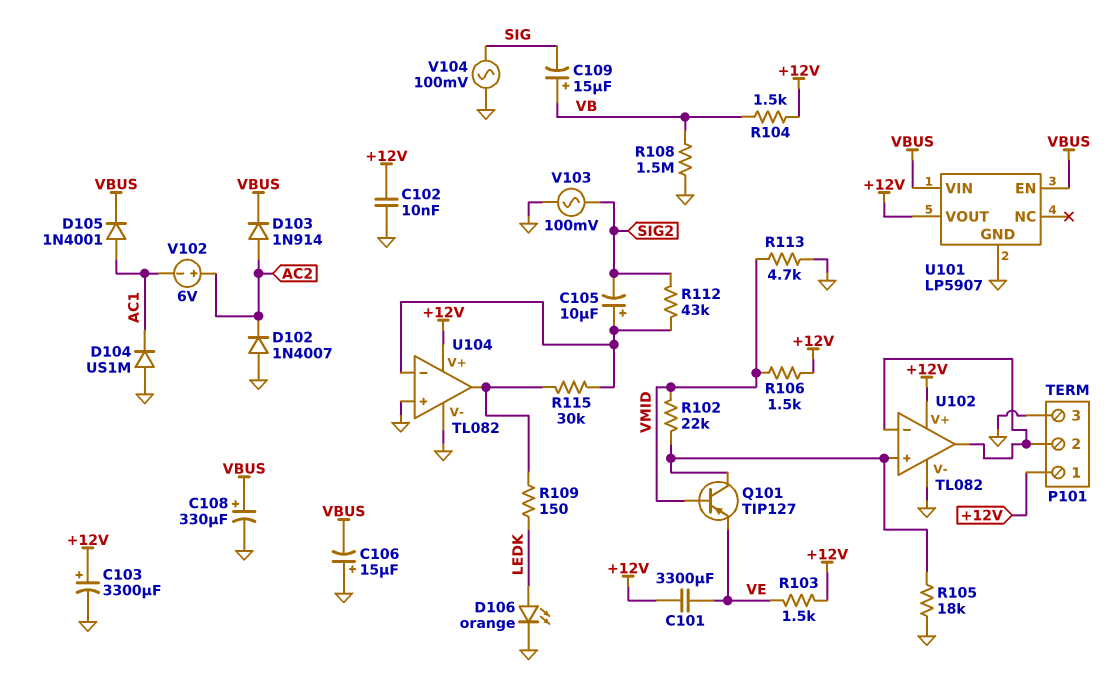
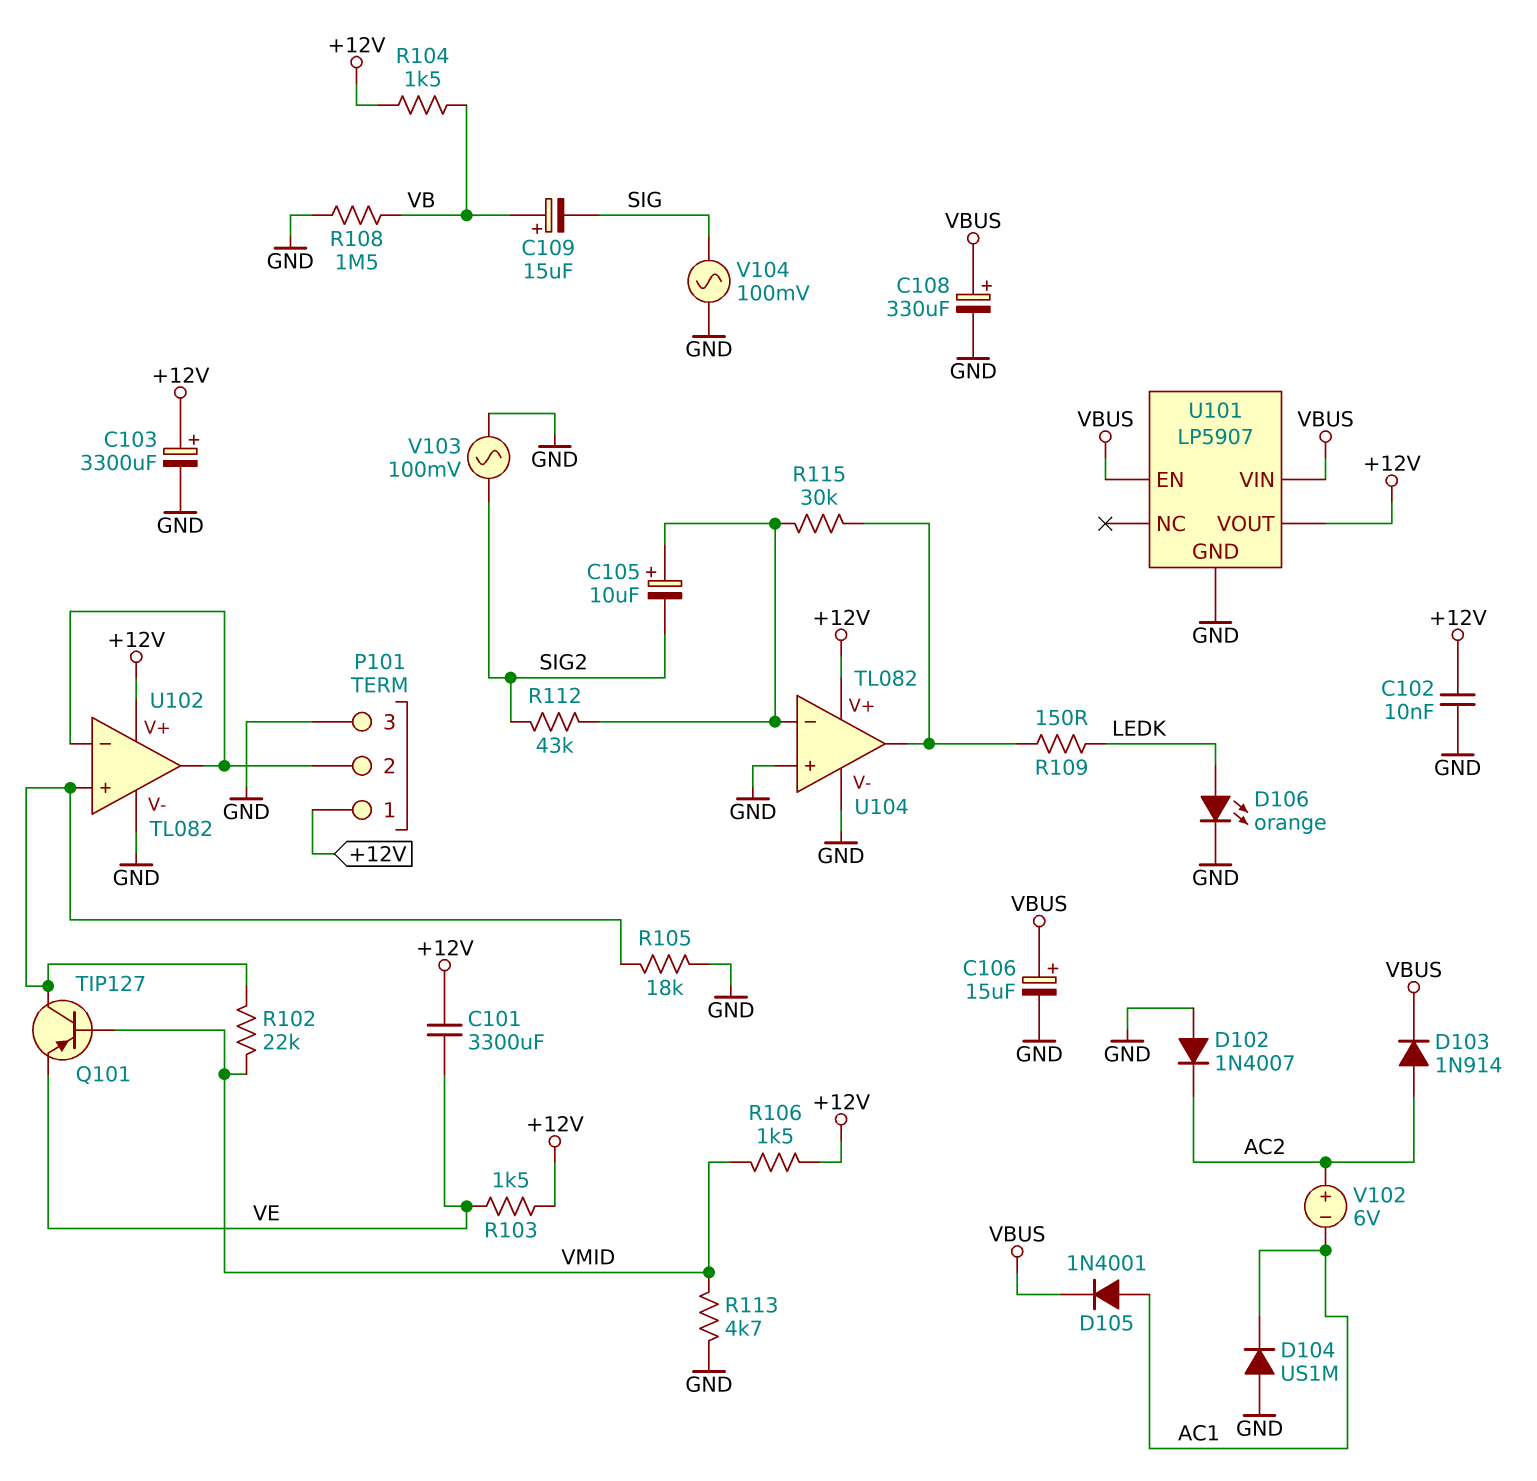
C106: 15uF (plus GND, minus VBUS) -> 15uF (plus VBUS, minus GND)

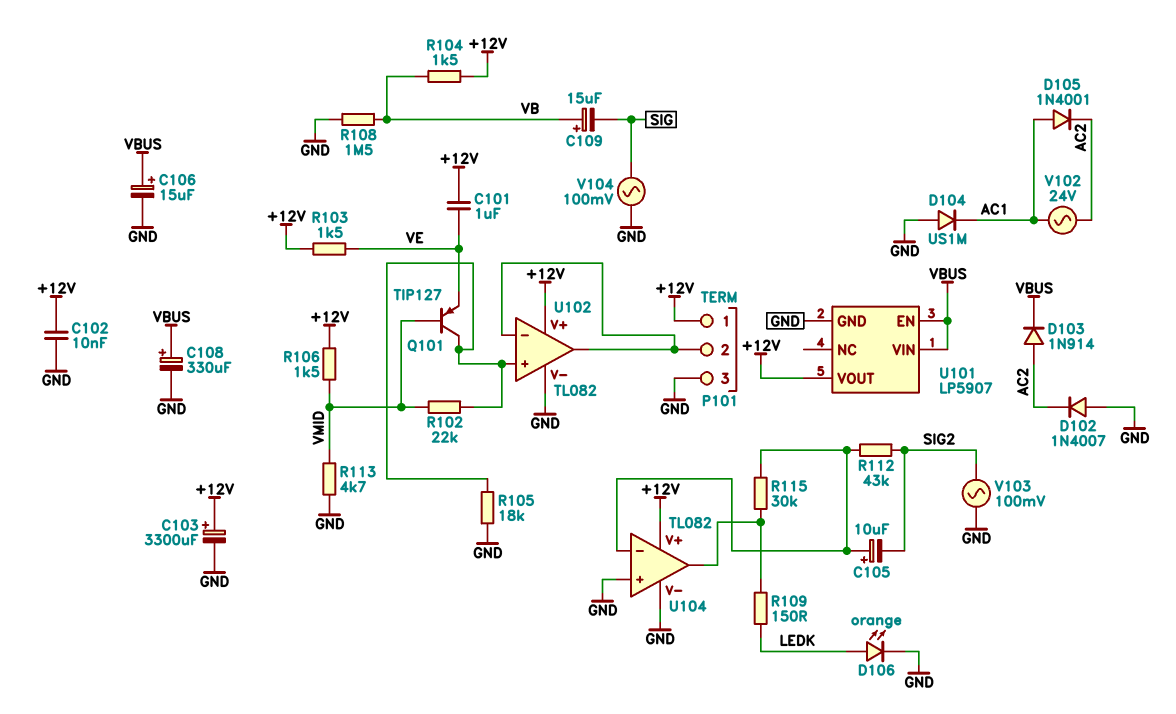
C101: 3300uF (+12V, VE) -> 1uF (+12V, VE)
D105: diode 1N4001 (A AC1, K VBUS) -> diode 1N4001 (A AC1, K AC2)
V102: 6V (plus AC2, minus AC1) -> AC 24V (AC1, AC2)

